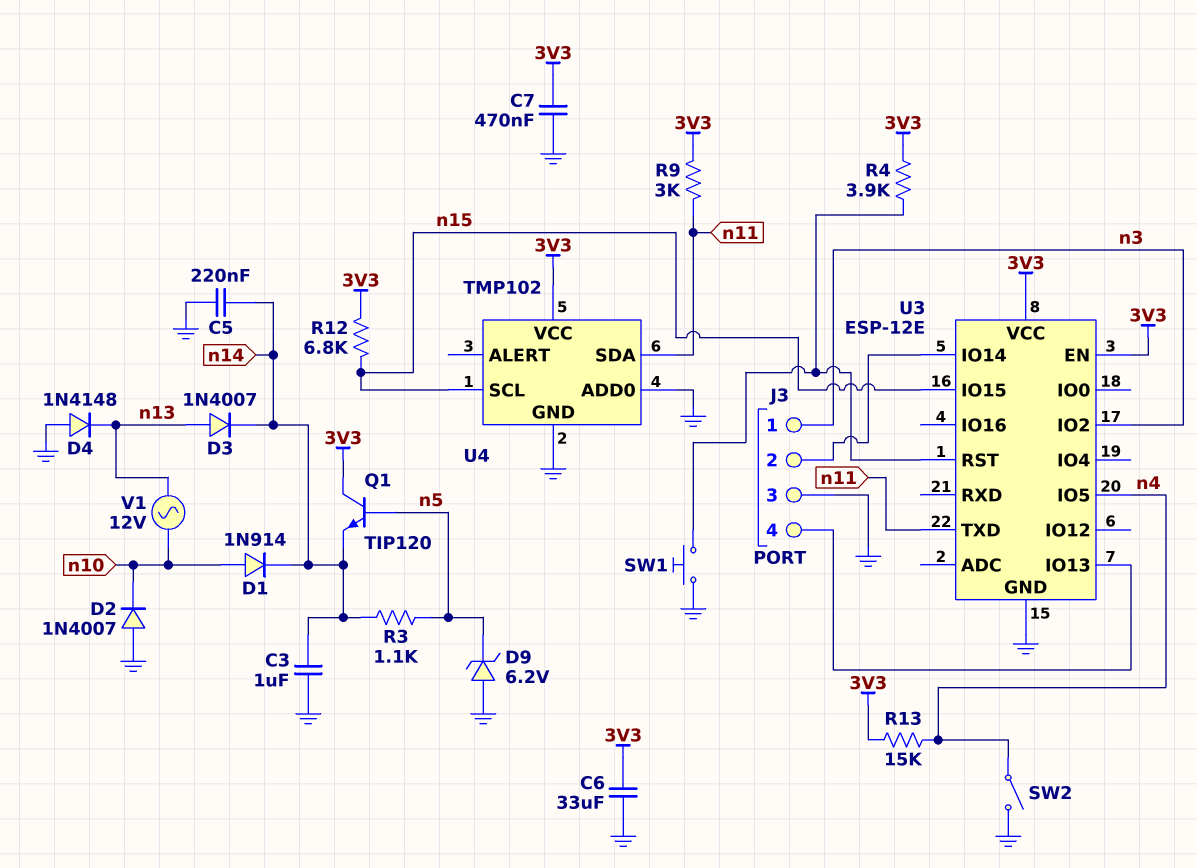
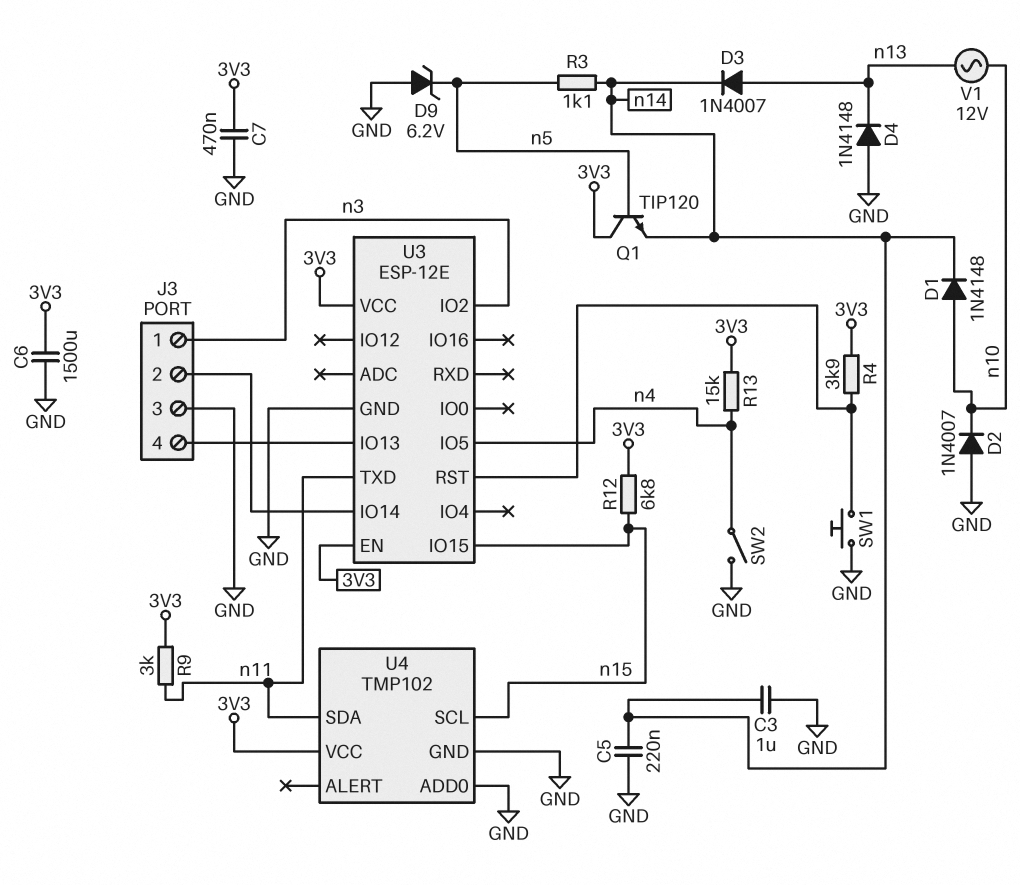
C6: 33uF (3V3, GND) -> 1500uF (3V3, GND)
D1: diode 1N914 (A n10, K n14) -> diode 1N4148 (A n10, K n14)

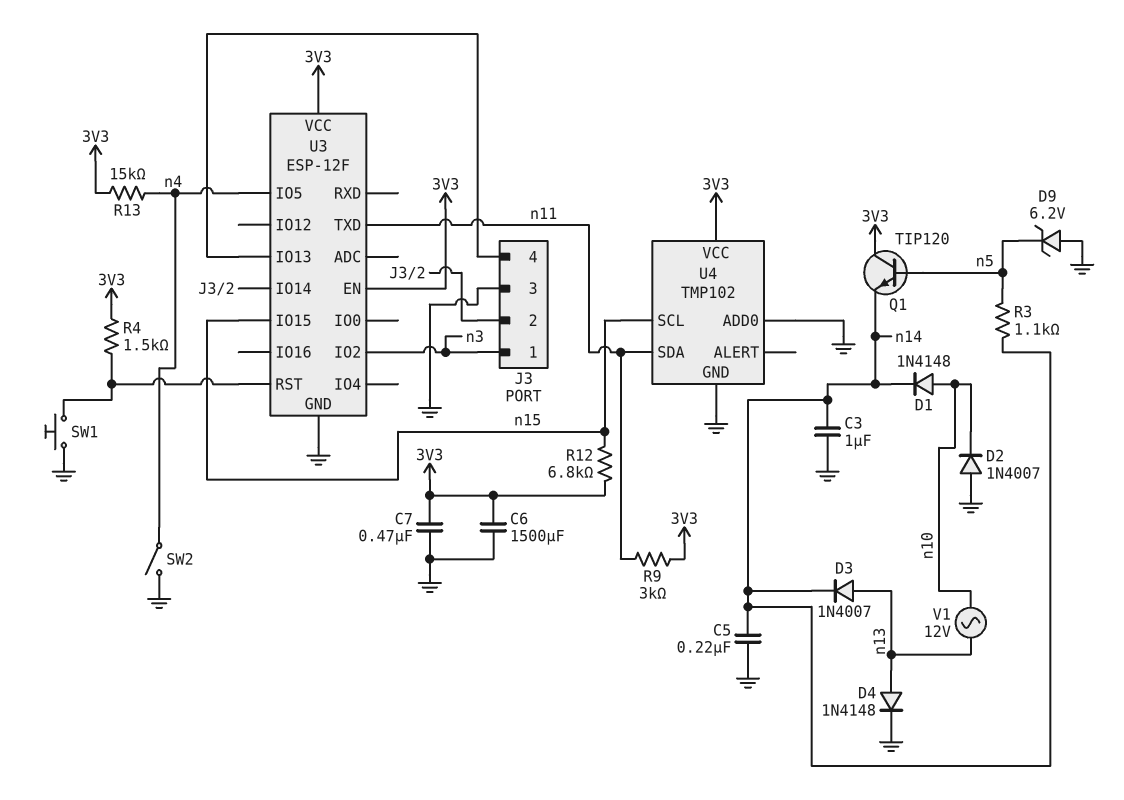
D4: diode 1N4148 (A GND, K n13) -> diode 1N4148 (A n13, K GND)
R4: 3.9k (3V3, U3/RST) -> 1.5k (3V3, U3/RST)
U3: ESP-12E -> ESP-12F

